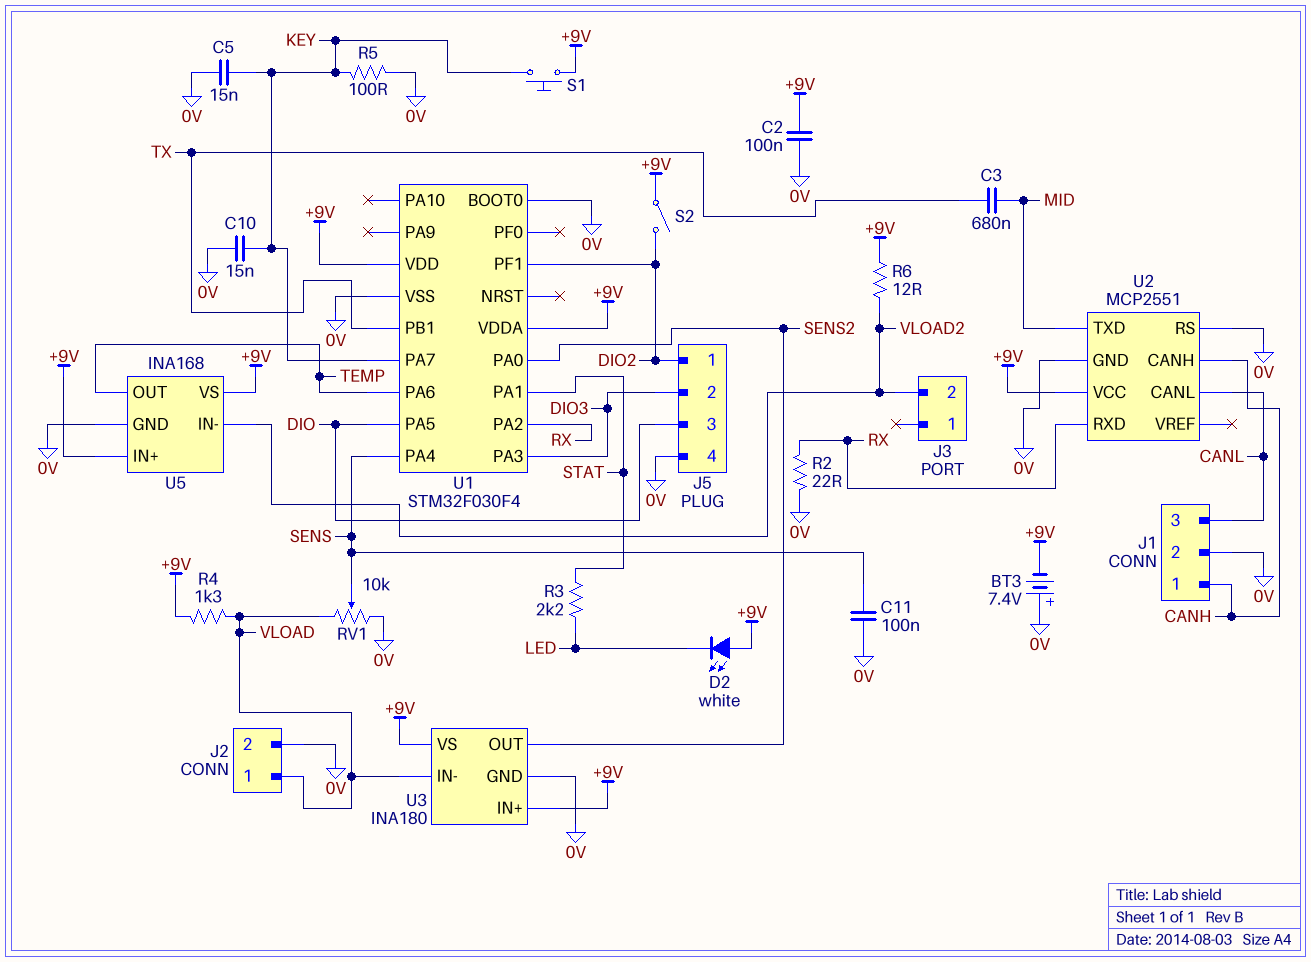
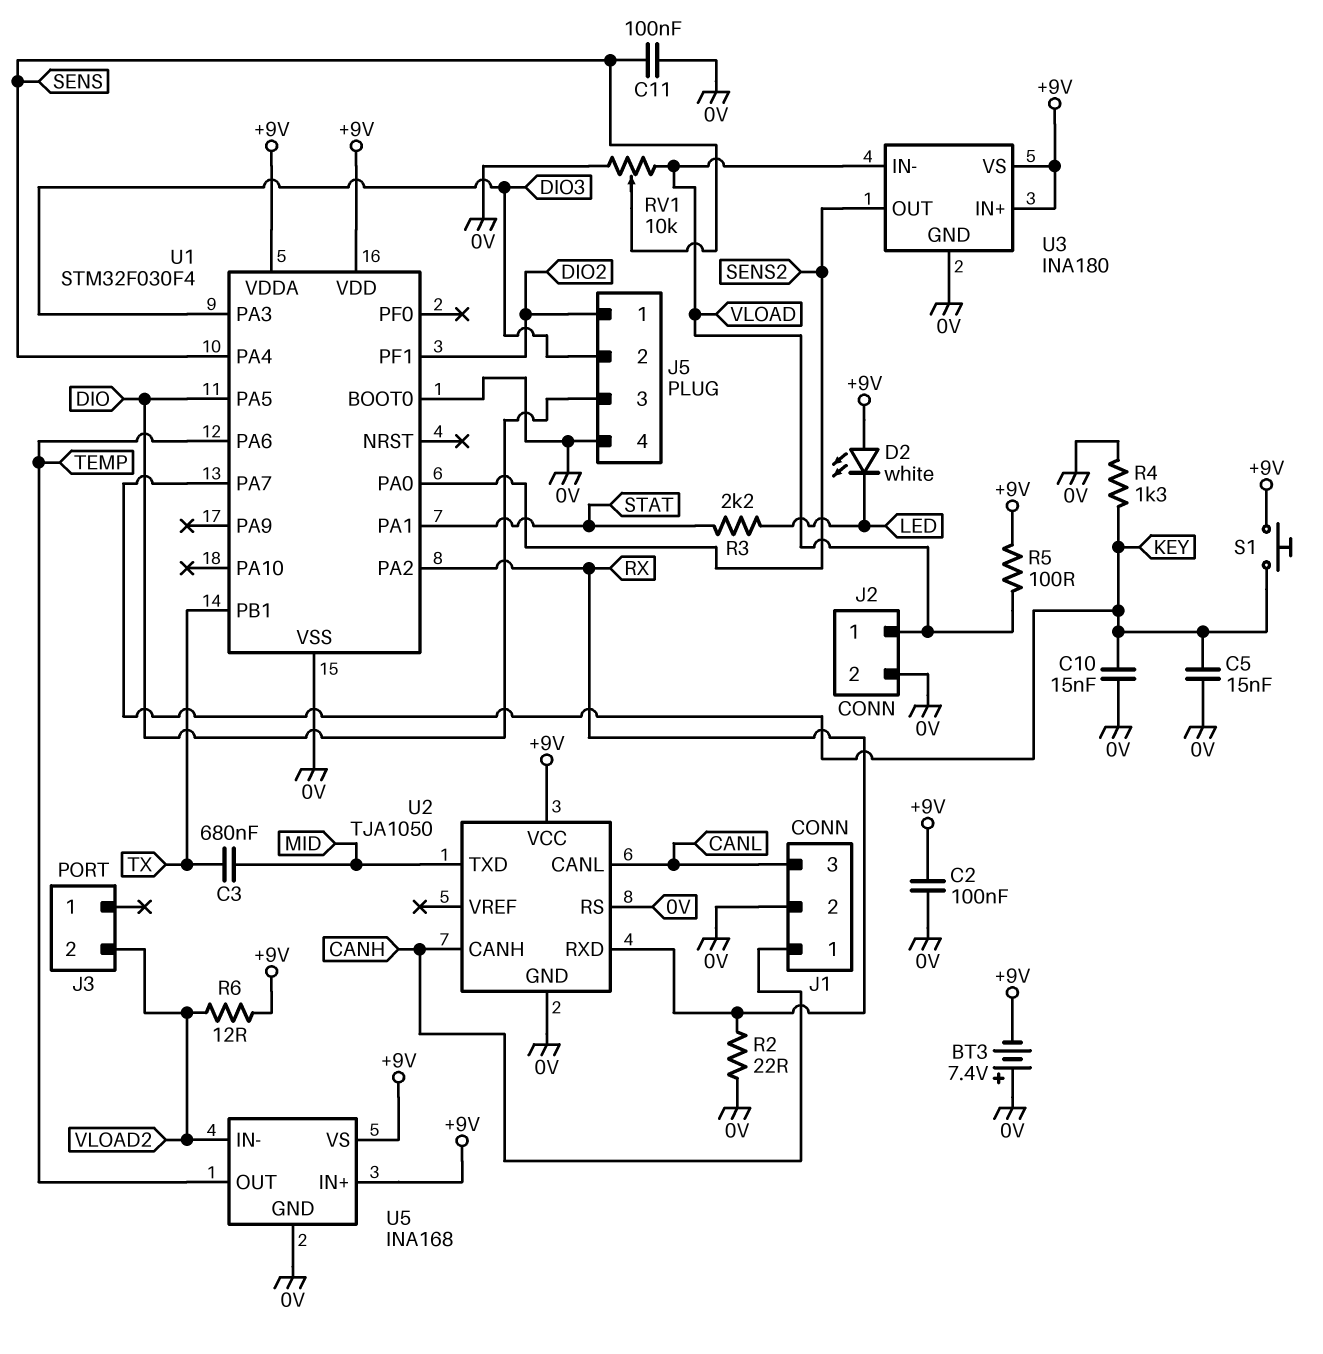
R4: 1.3k (+9V, VLOAD) -> 1.3k (0V, KEY)
R5: 100 (0V, KEY) -> 100 (+9V, VLOAD)
S2: switch (+9V, DIO2) -> none
U2: MCP2551 -> TJA1050

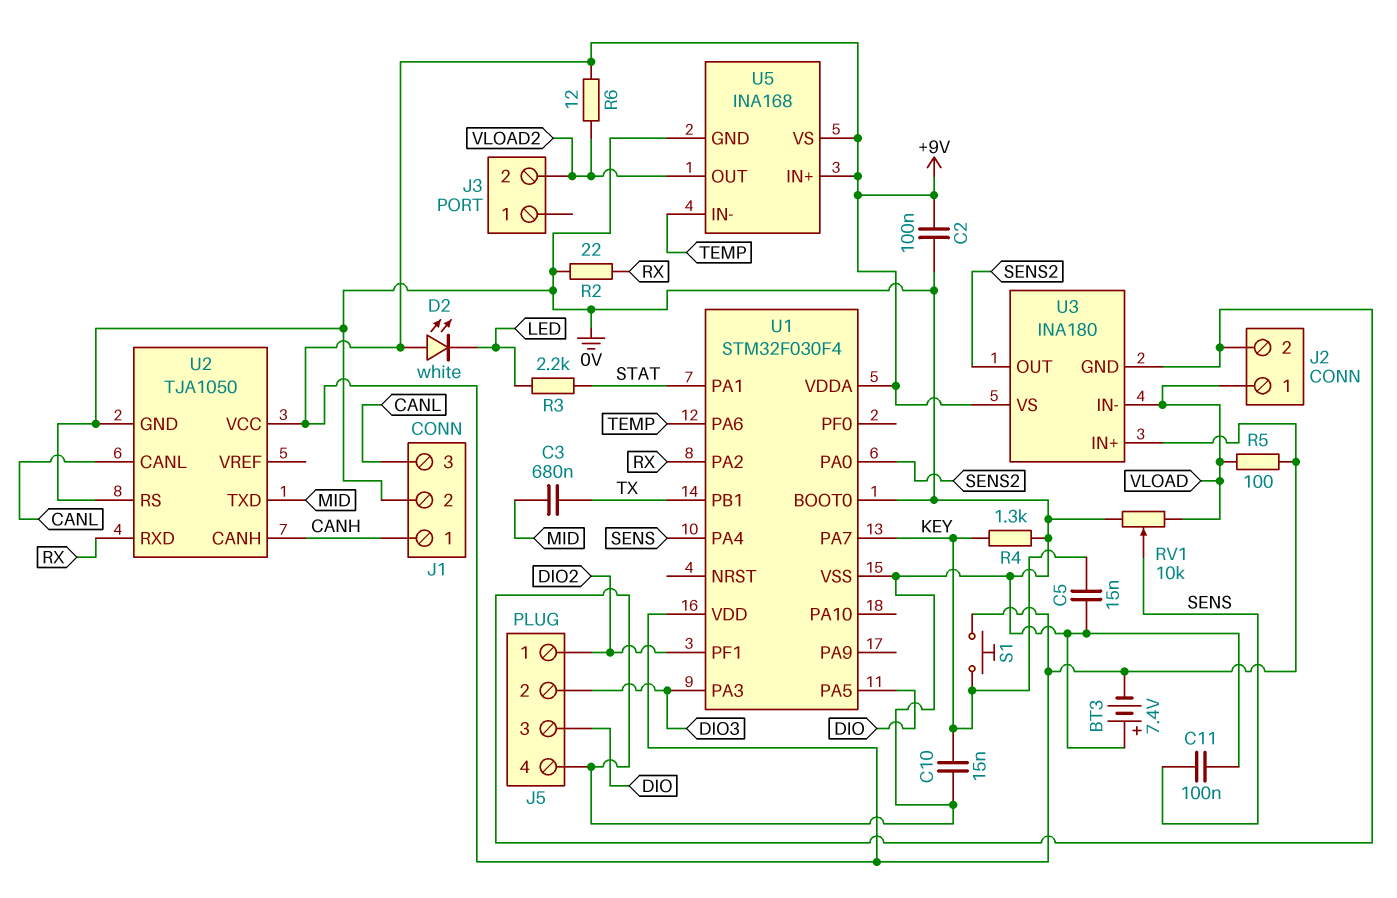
U5 pin IN-: VLOAD2 -> TEMP
U5 pin OUT: TEMP -> VLOAD2

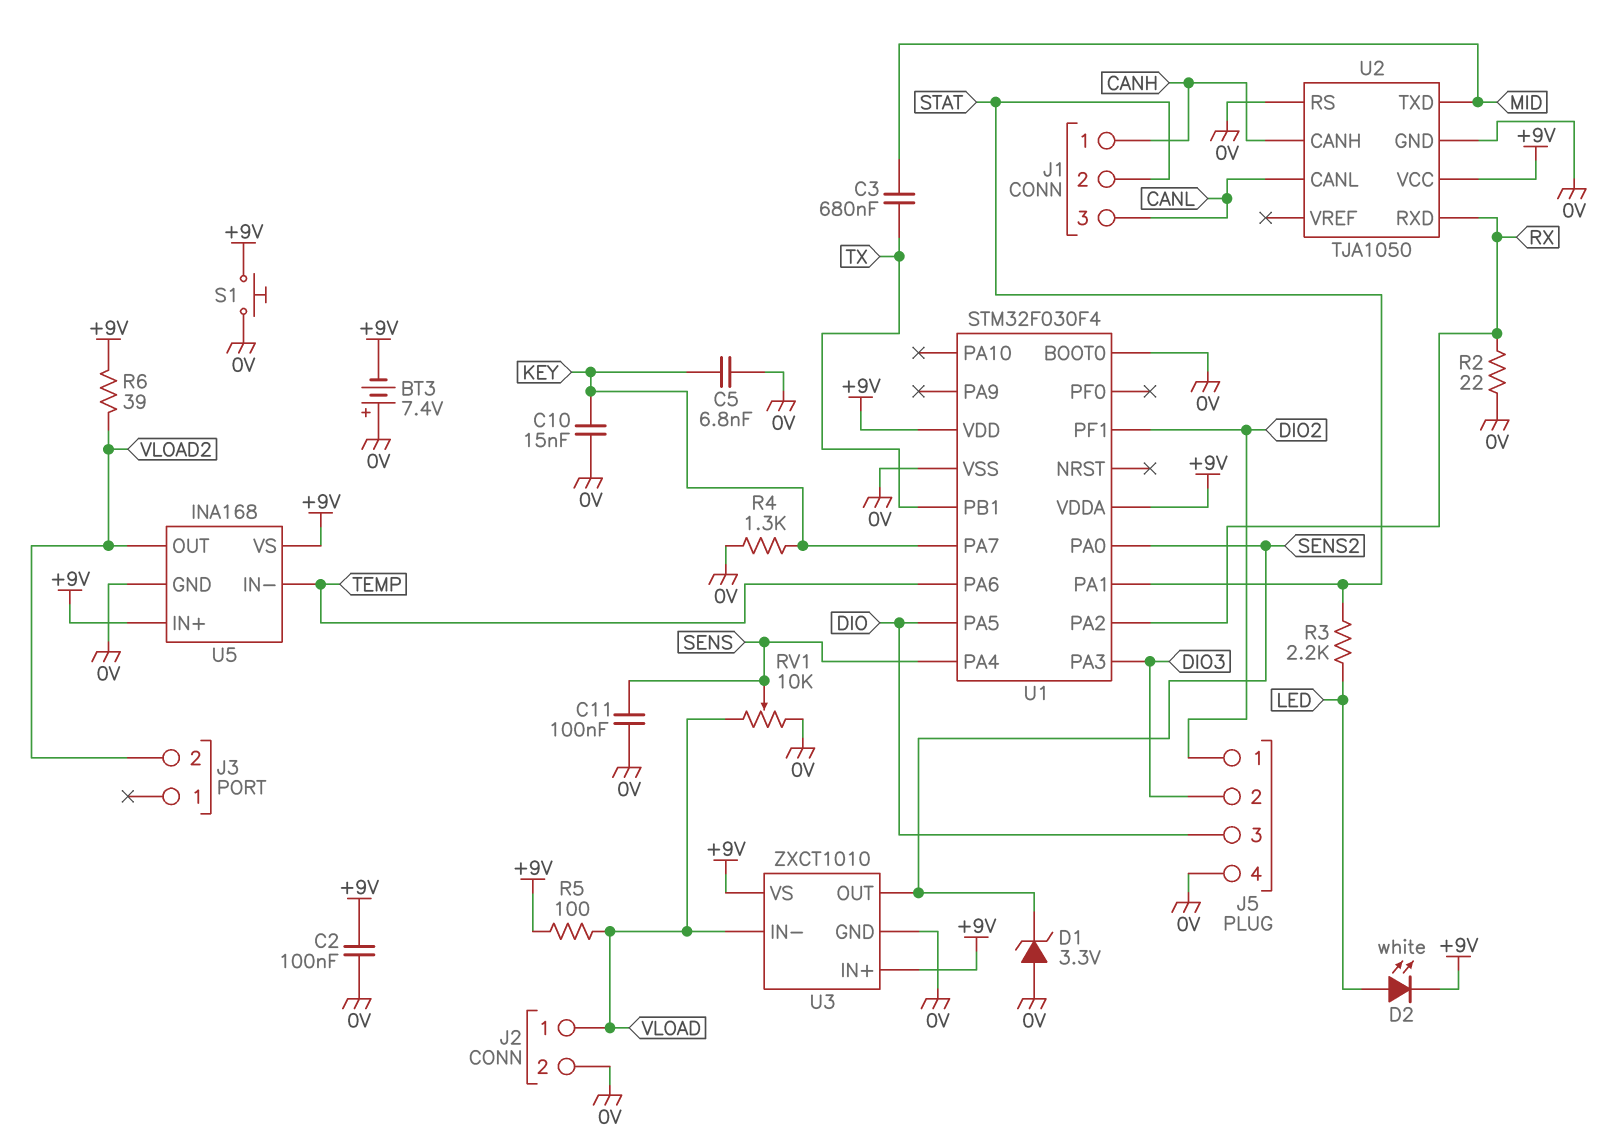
C5: 15nF (0V, KEY) -> 6.8nF (0V, KEY)
D1: none -> zener 3.3V (A 0V, K SENS2)
D2: LED white (A +9V, K LED) -> LED white (A LED, K +9V)
J1 pin 2: 0V -> STAT
R6: 12 (+9V, VLOAD2) -> 39 (+9V, VLOAD2)
S1: button (+9V, KEY) -> button (+9V, 0V)
U3: INA180 -> ZXCT1010

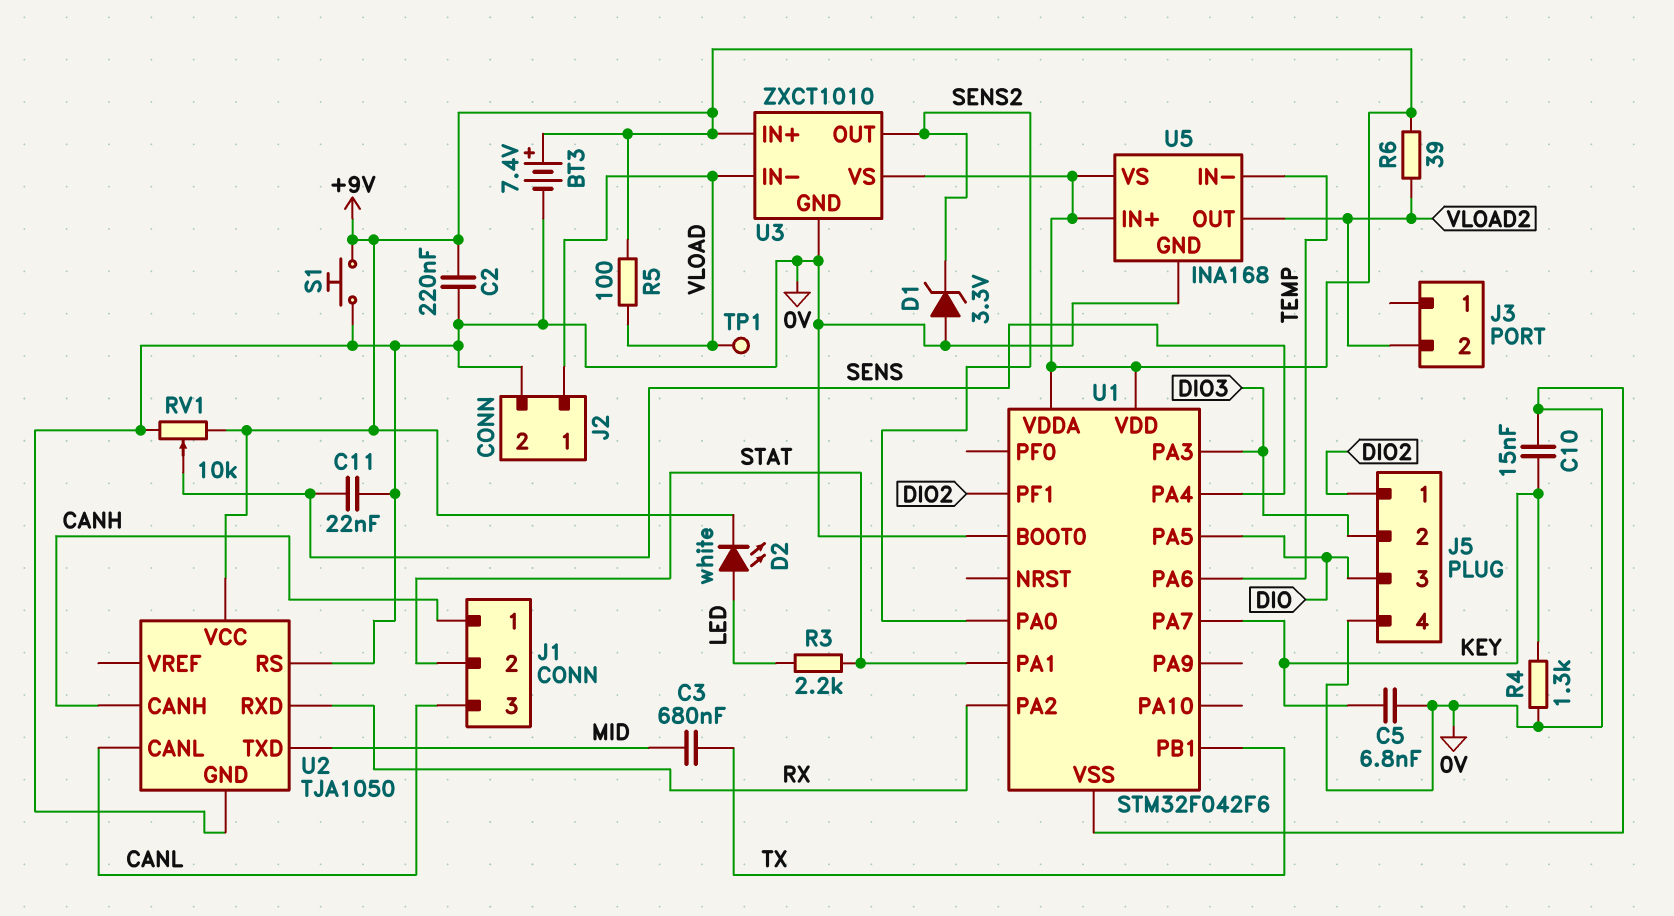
BT3: 7.4V (plus 0V, minus +9V) -> 7.4V (plus +9V, minus 0V)
C2: 100nF (+9V, 0V) -> 220nF (+9V, 0V)
C11: 100nF (0V, SENS) -> 22nF (0V, SENS)
R2: 22 (0V, RX) -> none
RV1: 10k (0V, VLOAD, wiper SENS) -> 10k (+9V, 0V, wiper SENS)
TP1: none -> test point (VLOAD)
U1: STM32F030F4 -> STM32F042F6

